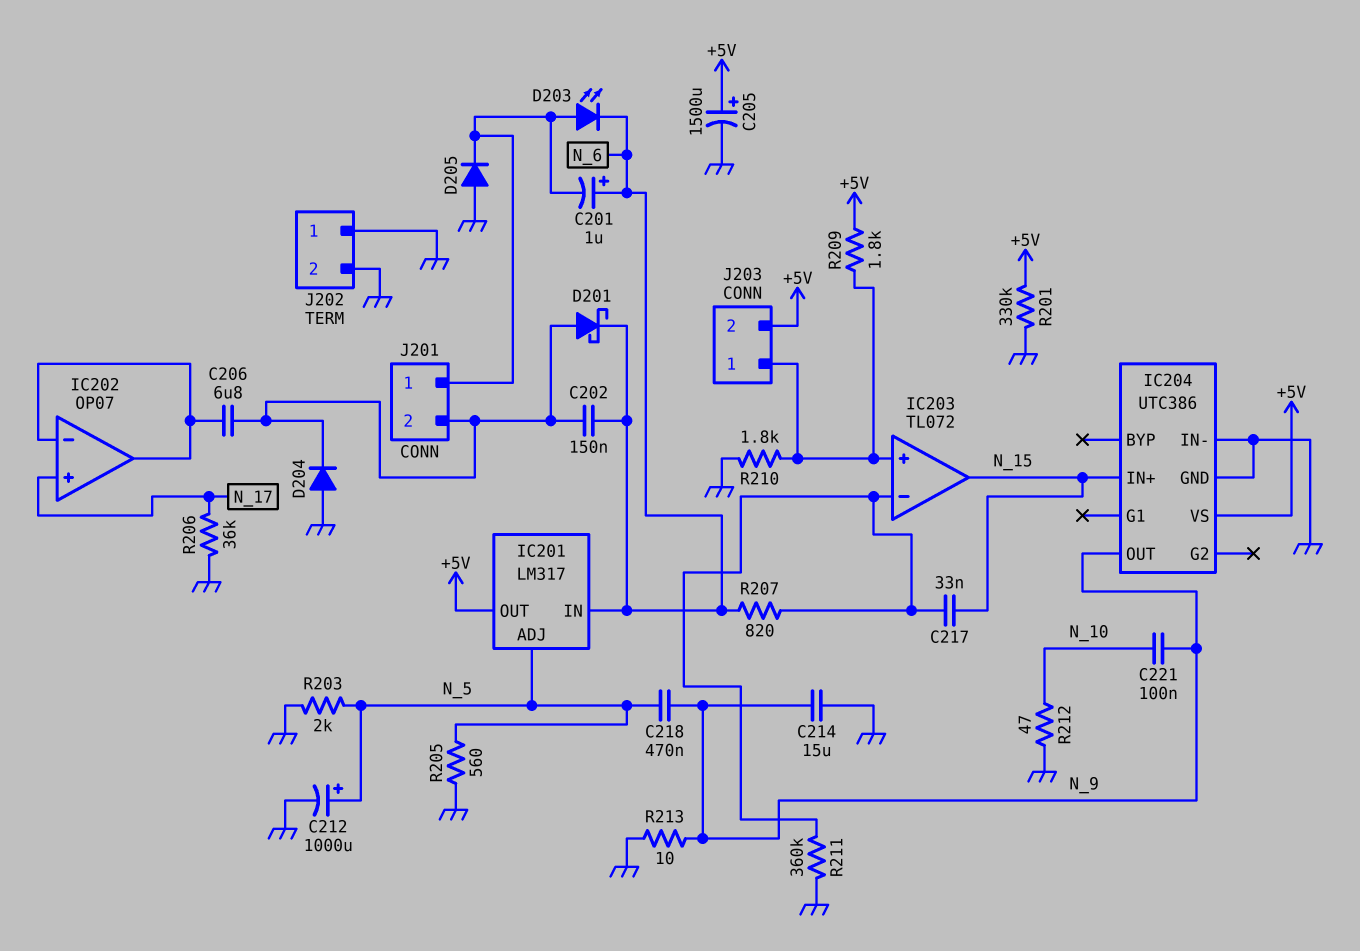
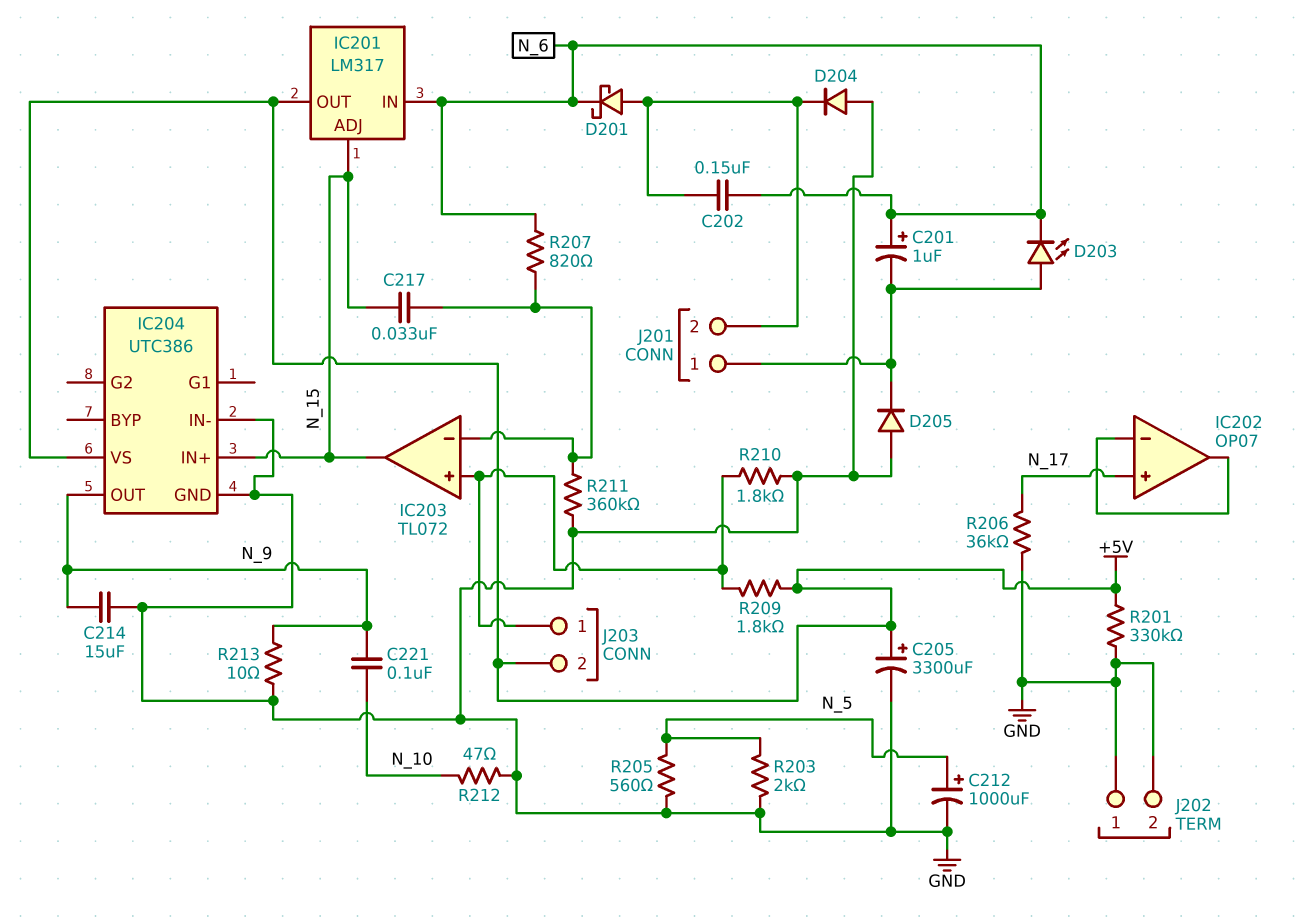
C205: 1500uF (plus +5V, minus GND) -> 3300uF (plus +5V, minus GND)
C206: 6.8uF (IC202/in-, J201/2) -> none
C218: 470nF (N_5, N_9) -> none
IC201 pin ADJ: N_5 -> N_15

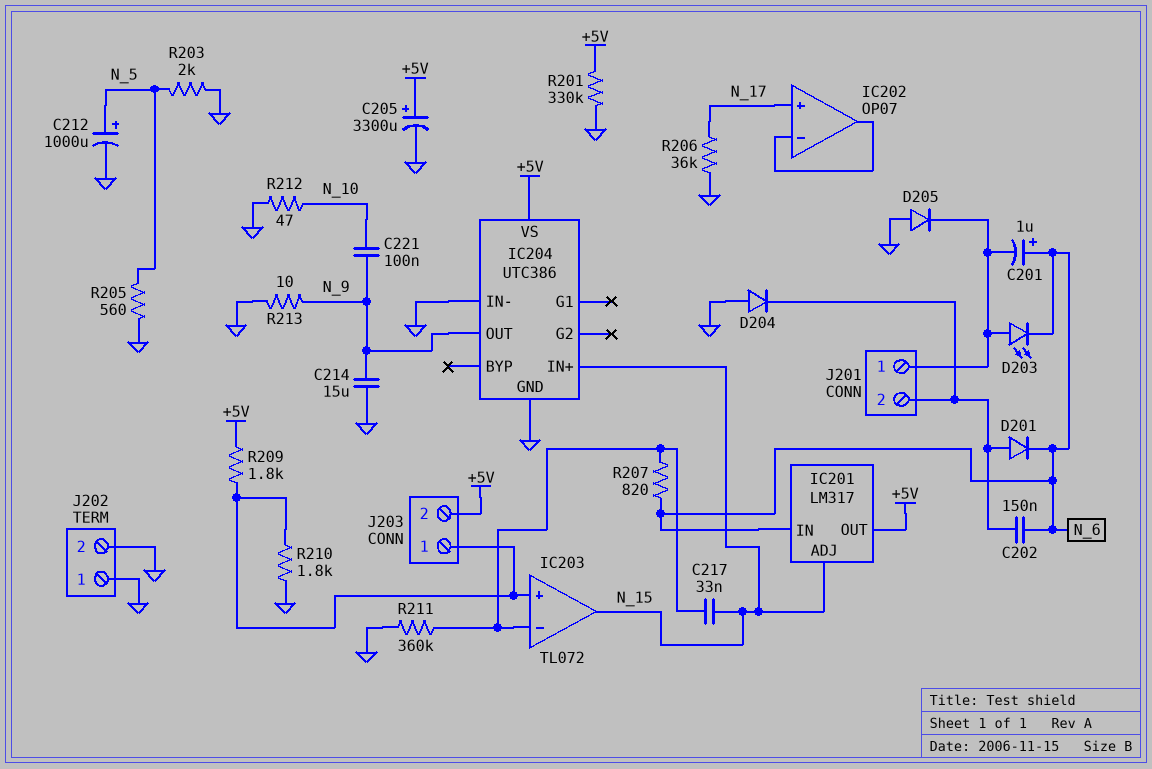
D201: schottky (A J201/2, K N_6) -> diode (A J201/2, K N_6)

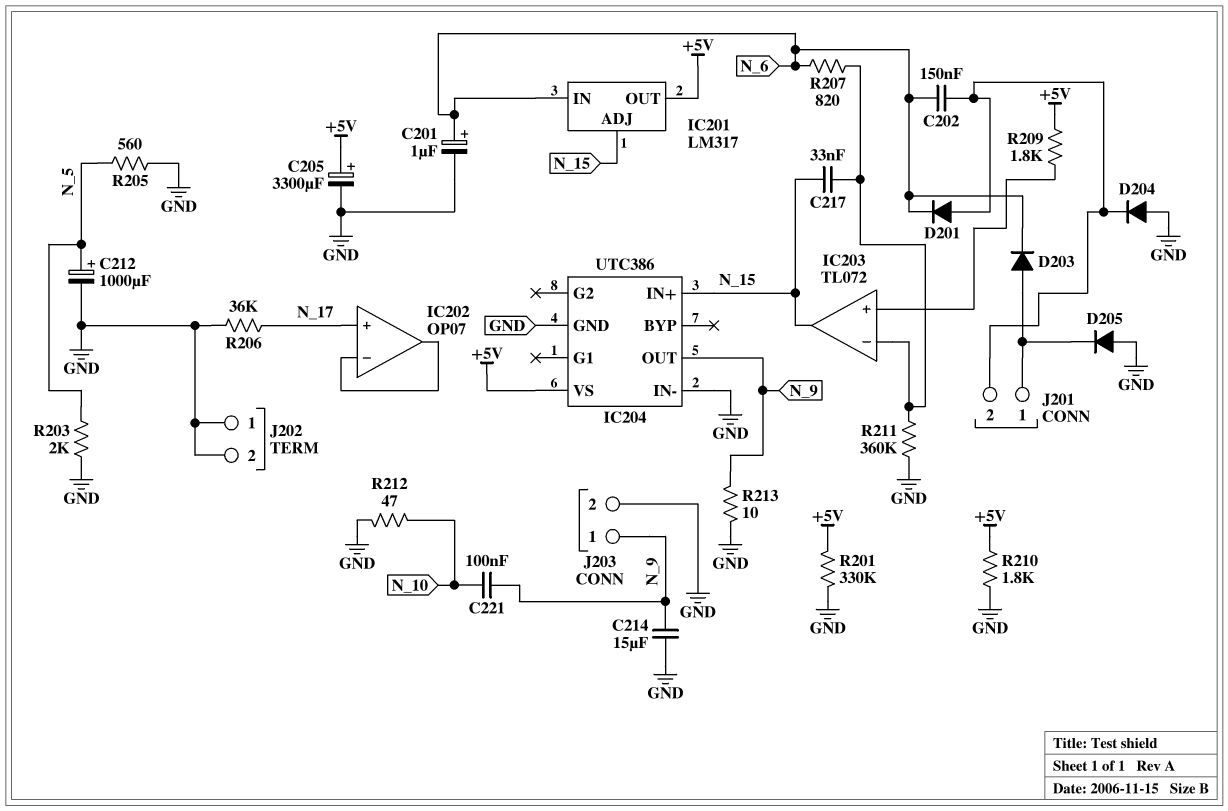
C201: 1uF (plus N_6, minus J201/1) -> 1uF (plus N_6, minus GND)
D203: LED (A J201/1, K N_6) -> diode (A J201/1, K N_6)
J203 pin 1: IC203/in+ -> N_9
J203 pin 2: +5V -> GND
R210: 1.8k (GND, IC203/in+) -> 1.8k (+5V, GND)

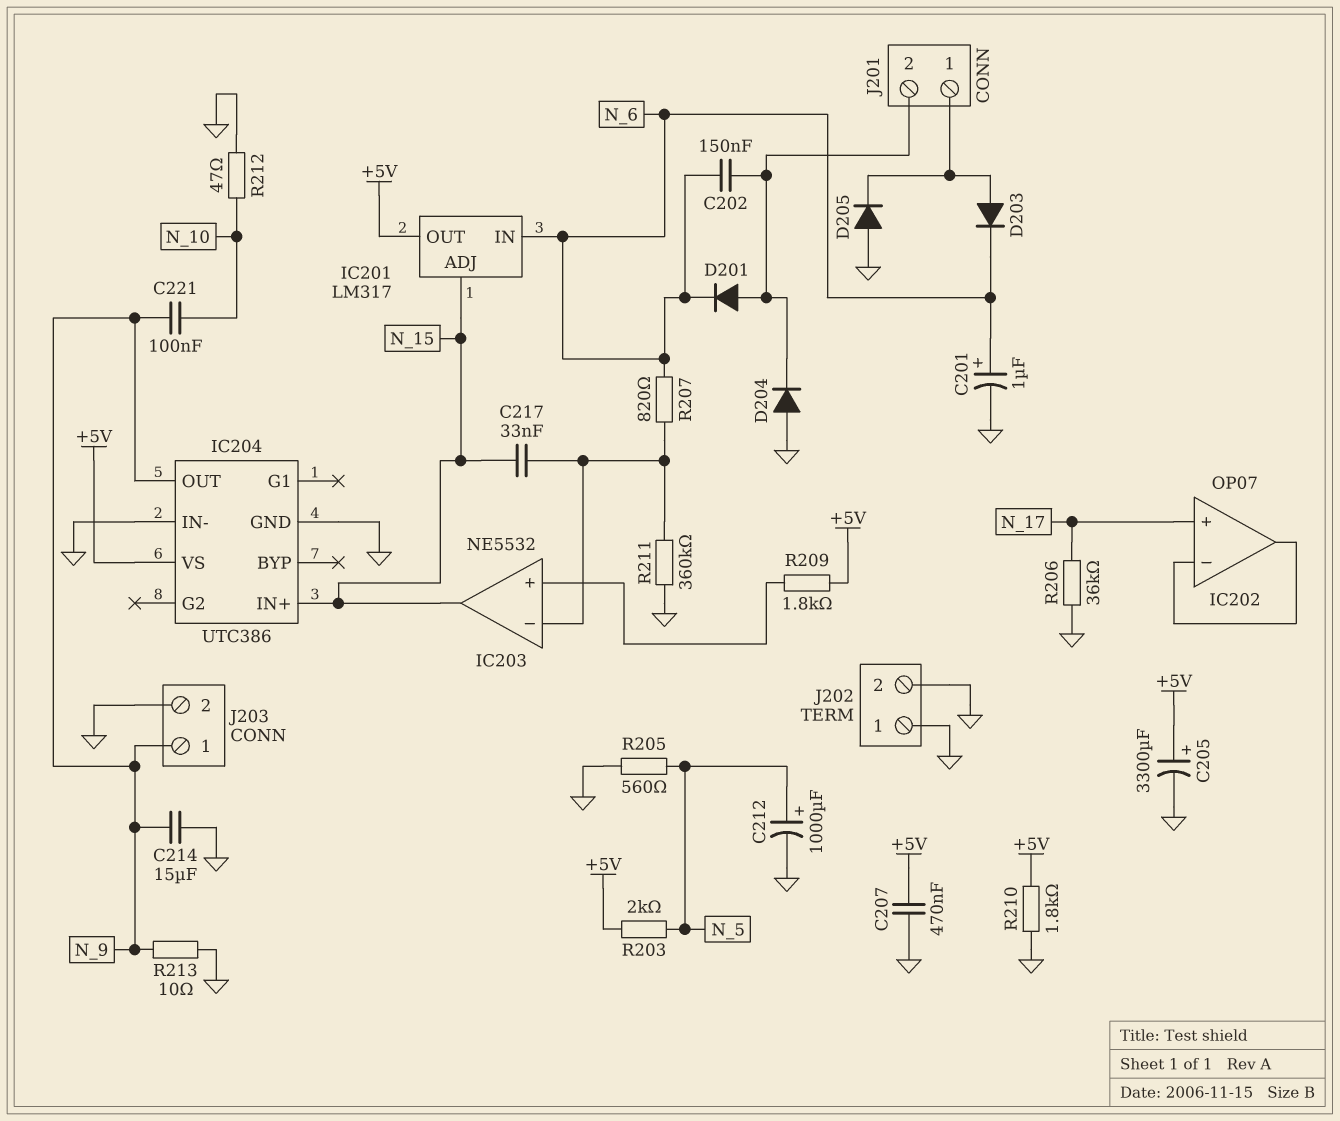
C207: none -> 470nF (+5V, GND)
IC203: TL072 -> NE5532
R201: 330k (+5V, GND) -> none
R203: 2k (GND, N_5) -> 2k (+5V, N_5)

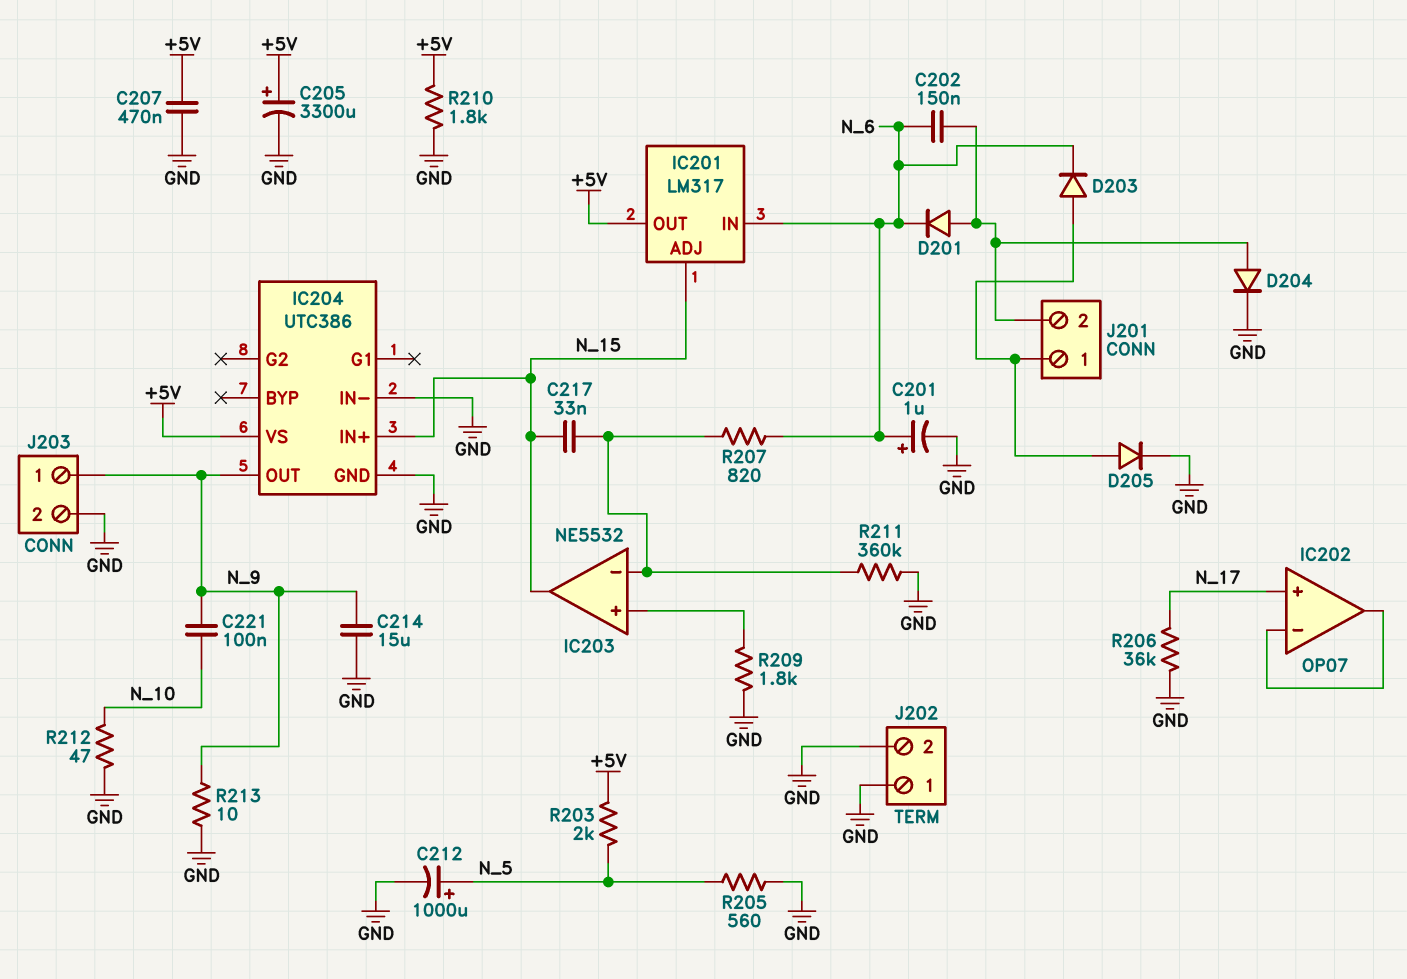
D204: diode (A GND, K J201/2) -> diode (A J201/2, K GND)
D205: diode (A GND, K J201/1) -> diode (A J201/1, K GND)
R209: 1.8k (+5V, IC203/in+) -> 1.8k (GND, IC203/in+)

